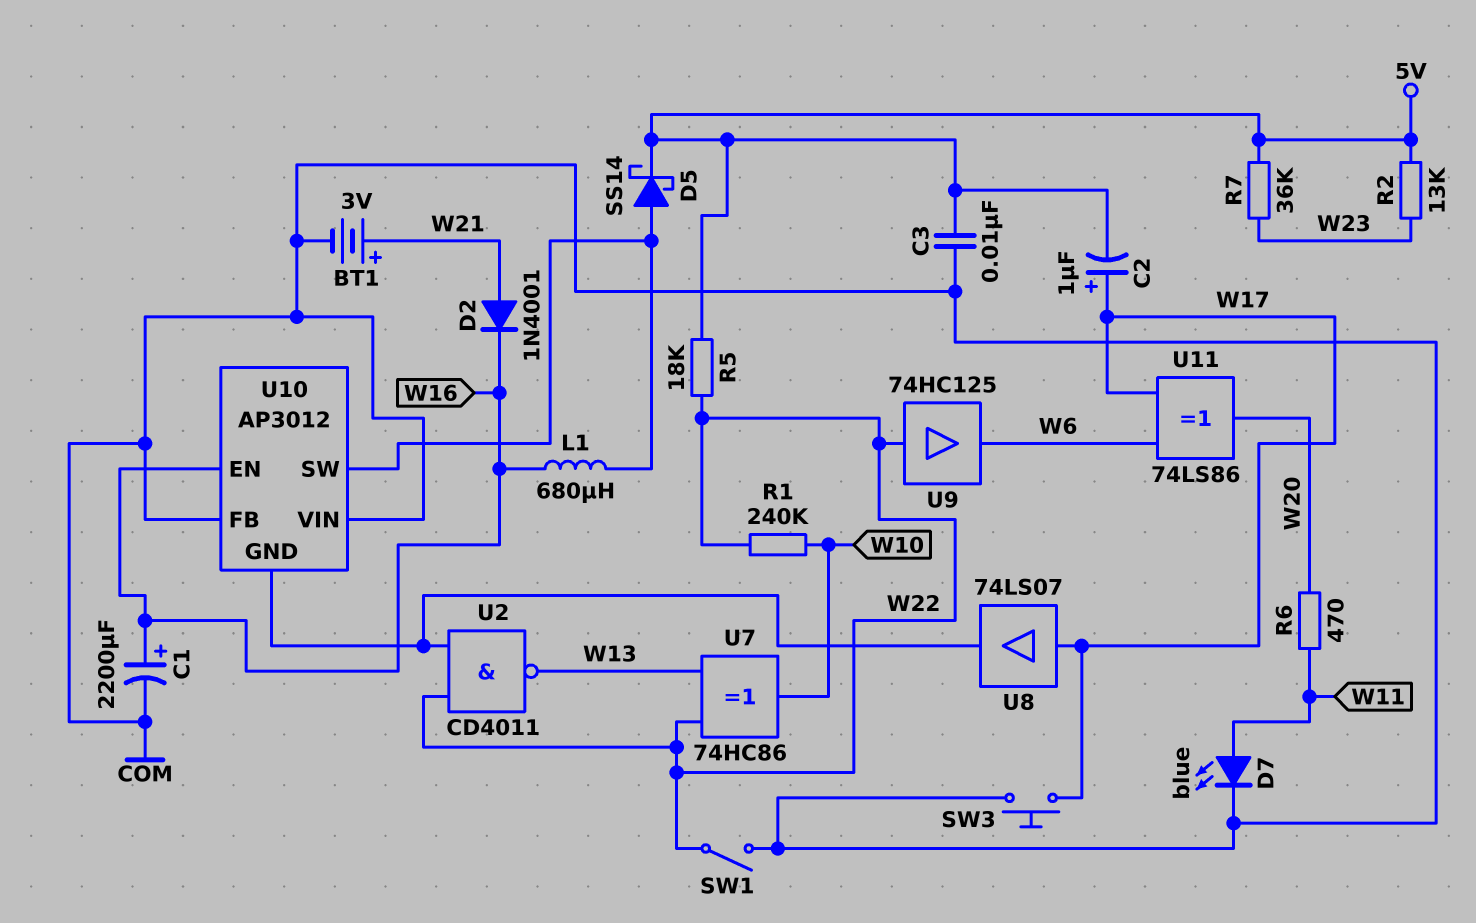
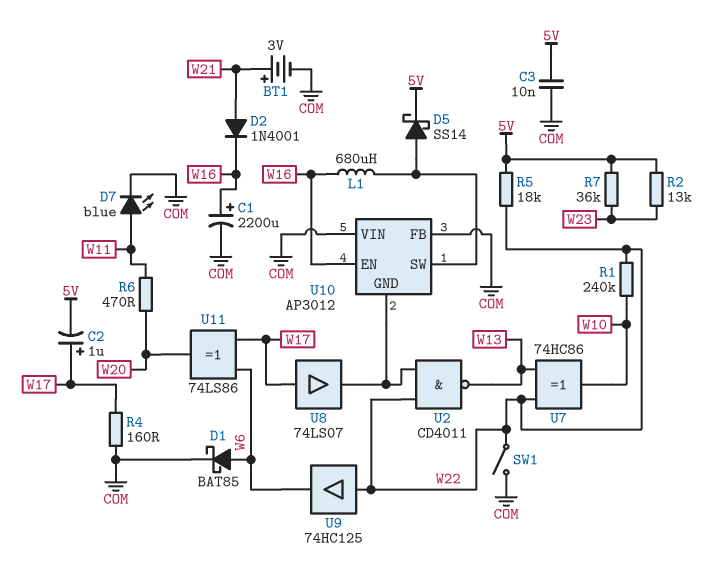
D1: none -> schottky BAT85 (A W6, K COM)
R4: none -> 160 (COM, W17)
SW3: button (COM, W17) -> none

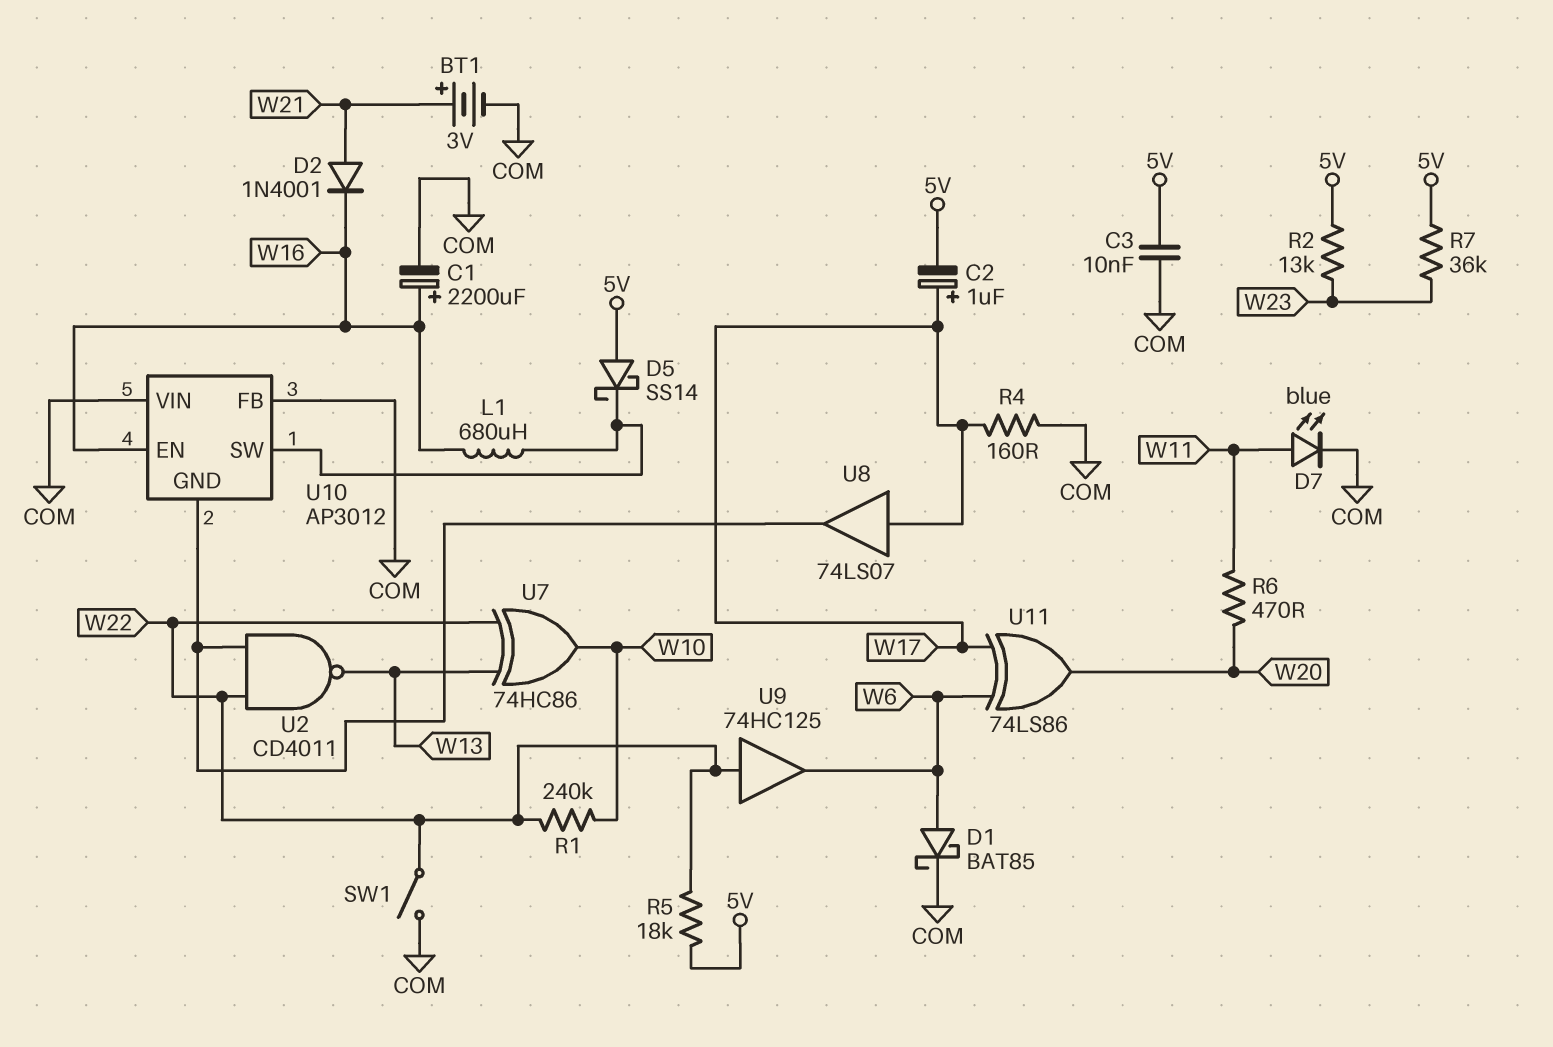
D5: schottky SS14 (A U10/SW, K 5V) -> schottky SS14 (A 5V, K U10/SW)

